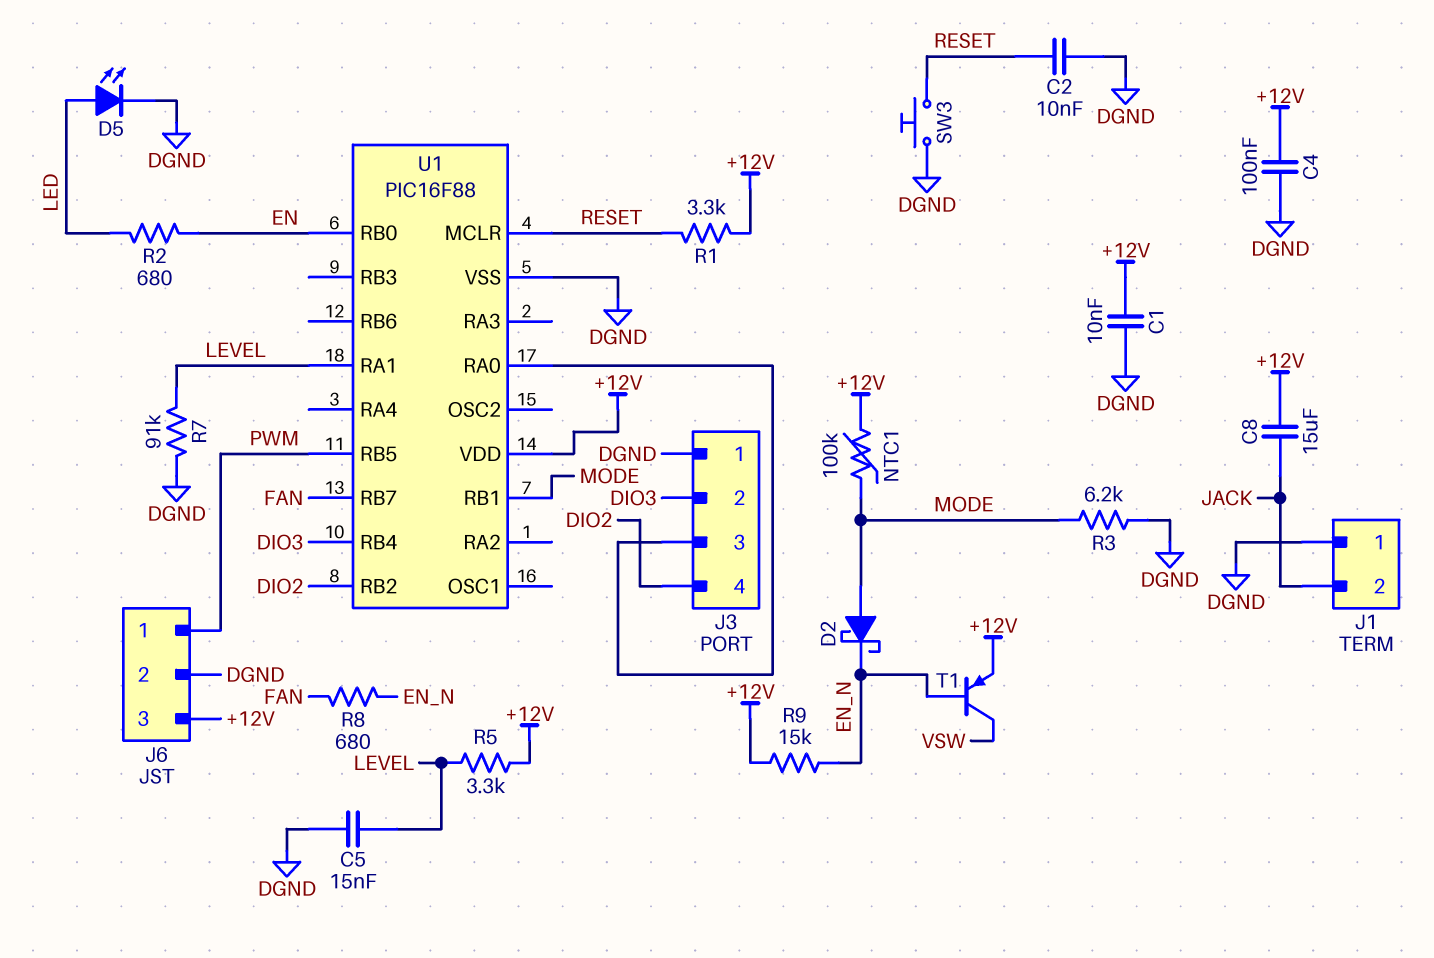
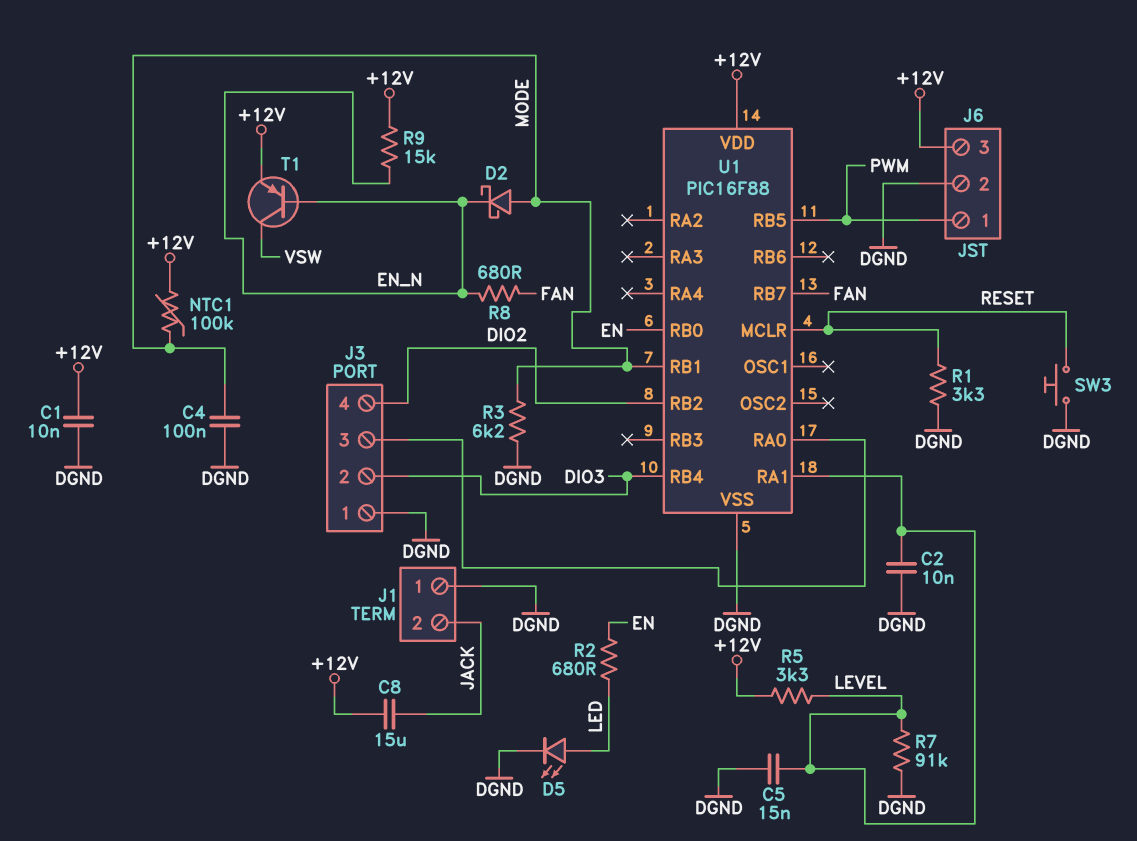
C2: 10nF (DGND, RESET) -> 10nF (DGND, LEVEL)
C4: 100nF (+12V, DGND) -> 100nF (DGND, MODE)
R1: 3.3k (+12V, RESET) -> 3.3k (DGND, RESET)

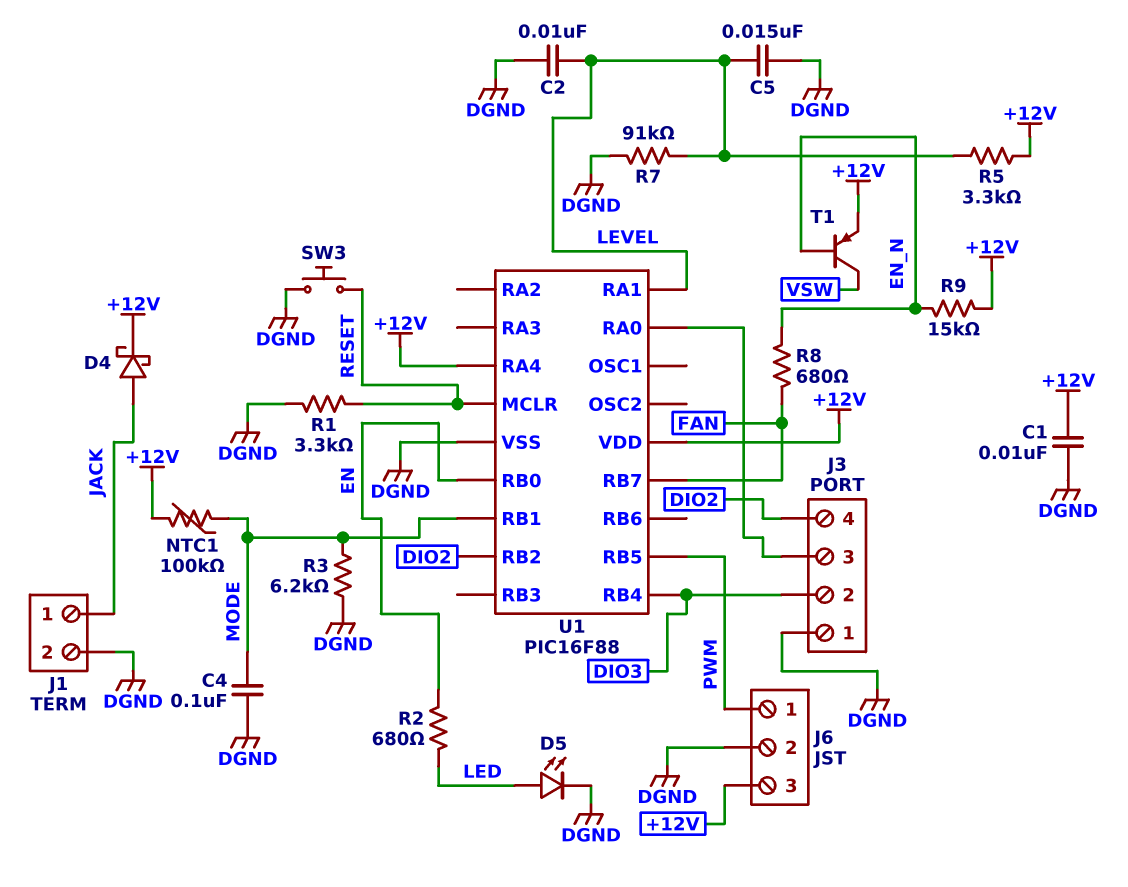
C8: 15uF (+12V, JACK) -> none
D2: schottky (A MODE, K EN_N) -> none
D4: none -> schottky (A JACK, K +12V)
J1 pin 1: DGND -> JACK
J1 pin 2: JACK -> DGND
U1 pin RA4: none -> +12V

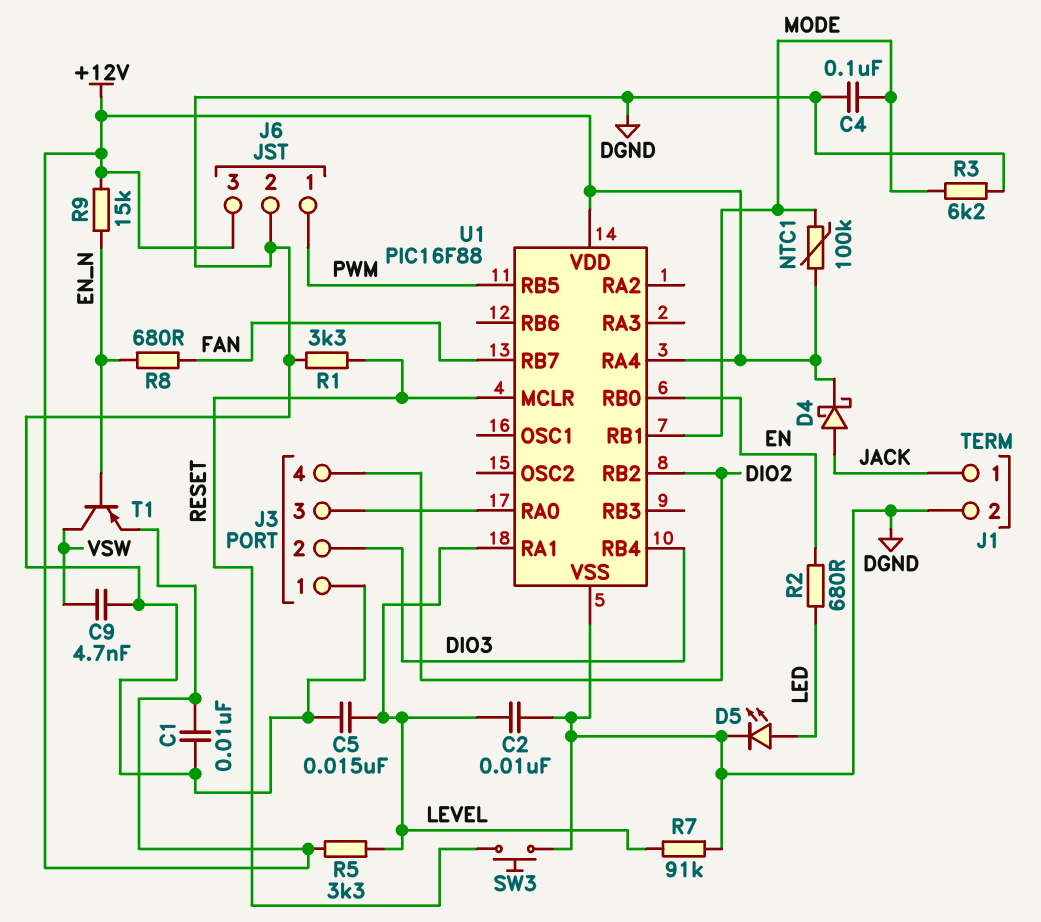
C9: none -> 4.7nF (DGND, VSW)

